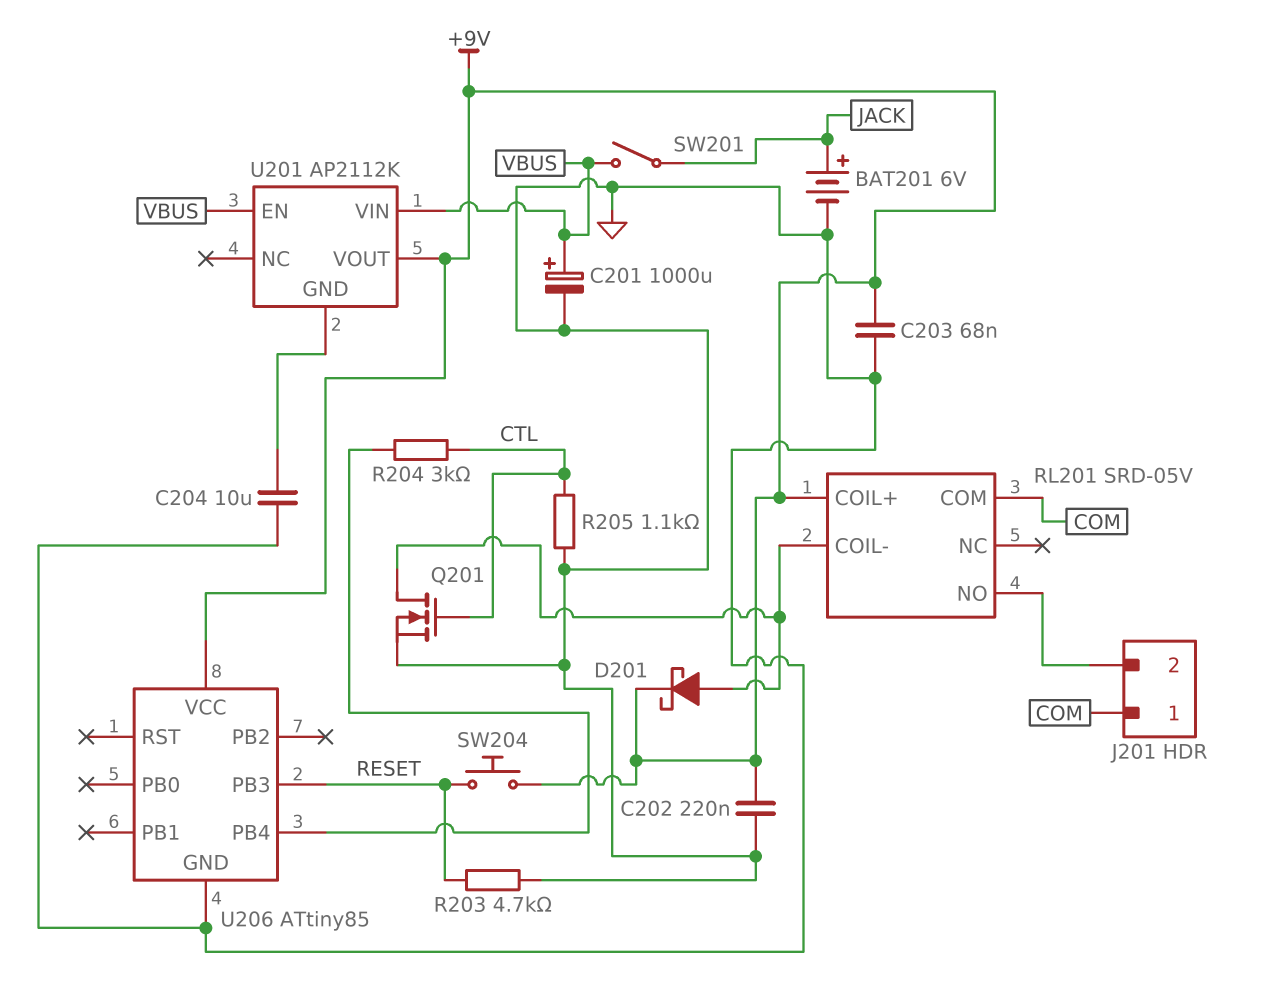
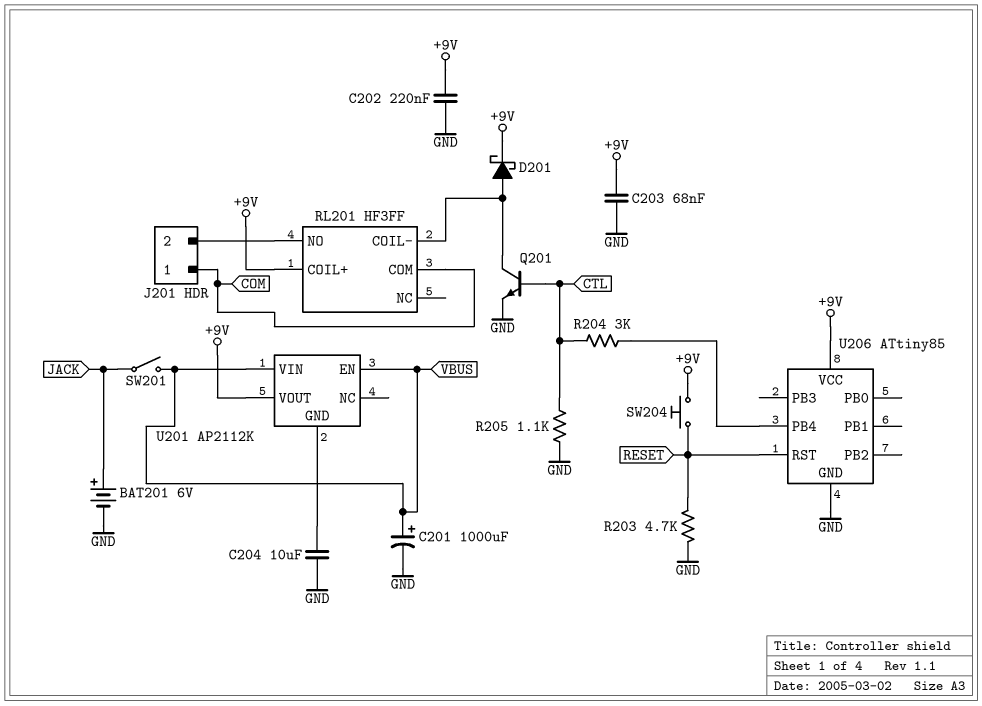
Q201: NMOS (G CTL, D RL201/COIL-, S GND) -> NPN (B CTL, C RL201/COIL-, E GND)
RL201: SRD-05V -> HF3FF
U206 pin PB3: RESET -> none
U206 pin RST: none -> RESET

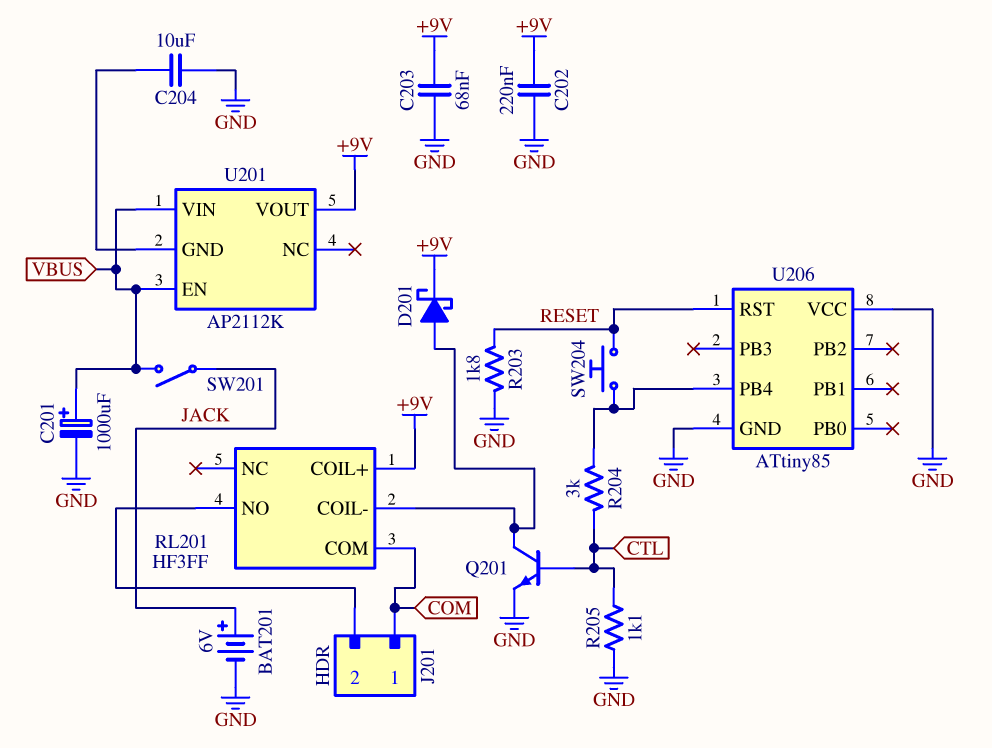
R203: 4.7k (GND, RESET) -> 1.8k (GND, RESET)
SW204: button (+9V, RESET) -> button (RESET, U206/PB4)
U206 pin VCC: +9V -> GND

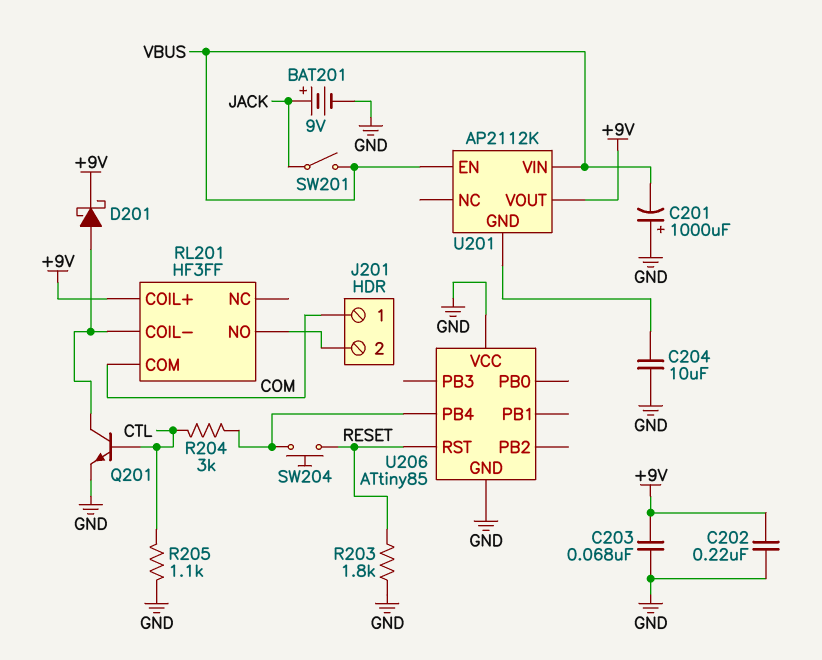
BAT201: 6V (plus JACK, minus GND) -> 9V (plus JACK, minus GND)
C201: 1000uF (plus VBUS, minus GND) -> 1000uF (plus GND, minus VBUS)

